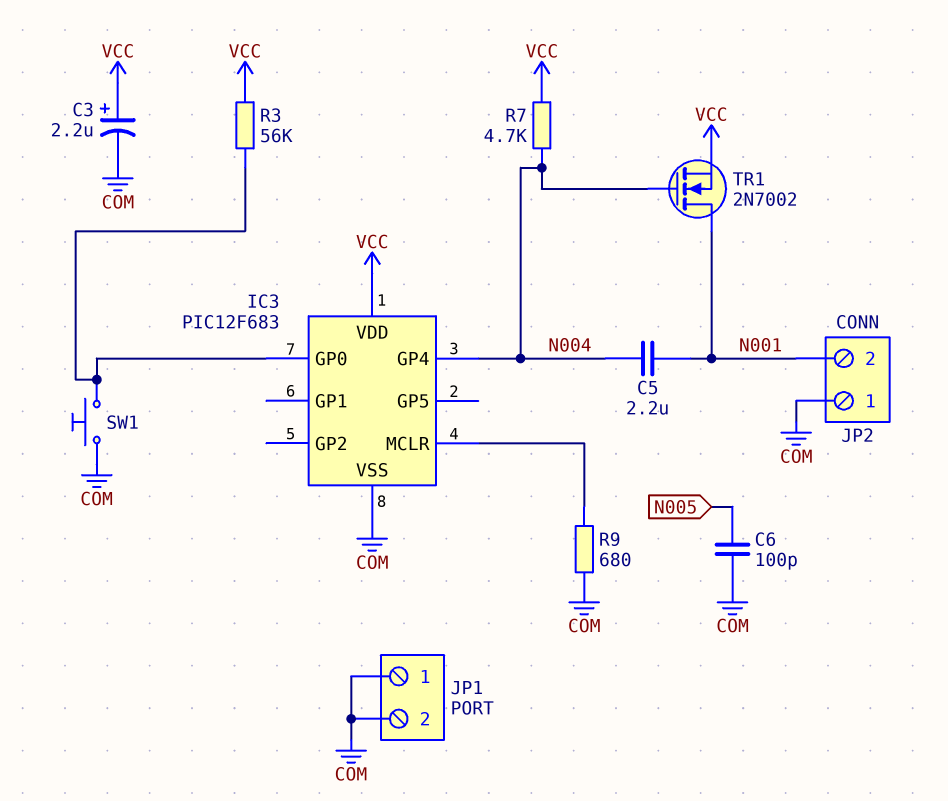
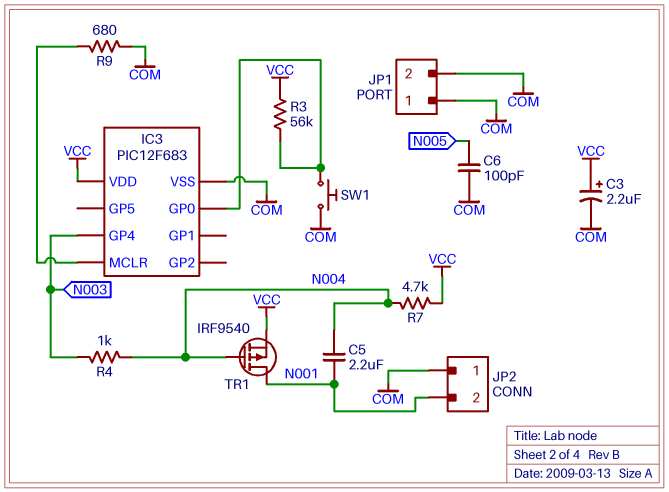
IC3 pin GP4: N004 -> N003
R4: none -> 1k (N003, N004)
TR1: NMOS 2N7002 (G N004, D N001, S VCC) -> PMOS IRF9540 (G N004, D N001, S VCC)

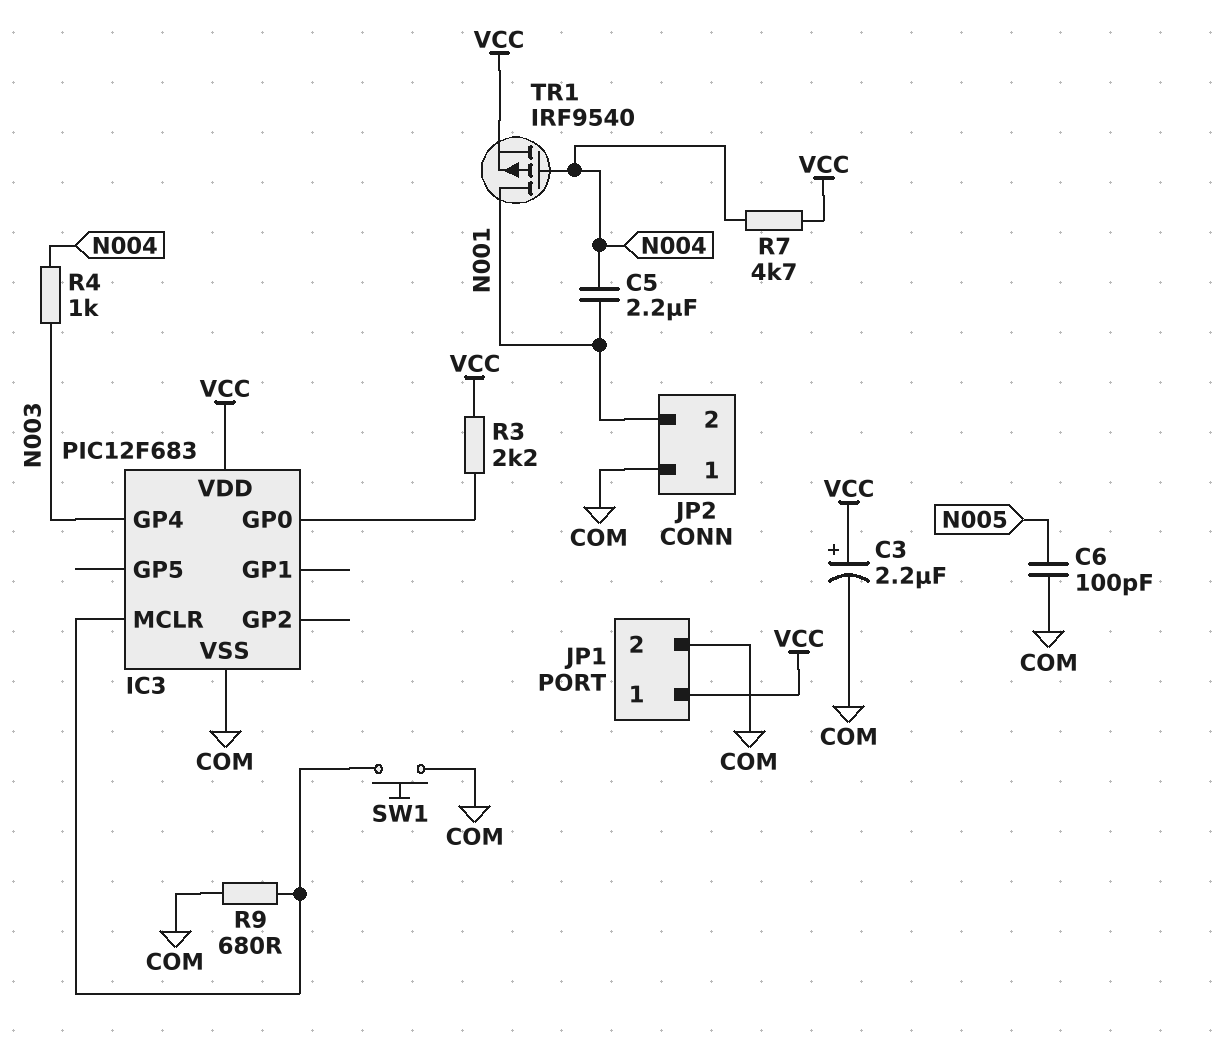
JP1 pin 1: COM -> VCC
R3: 56k (IC3/GP0, VCC) -> 2.2k (IC3/GP0, VCC)
SW1: button (COM, IC3/GP0) -> button (COM, IC3/MCLR)

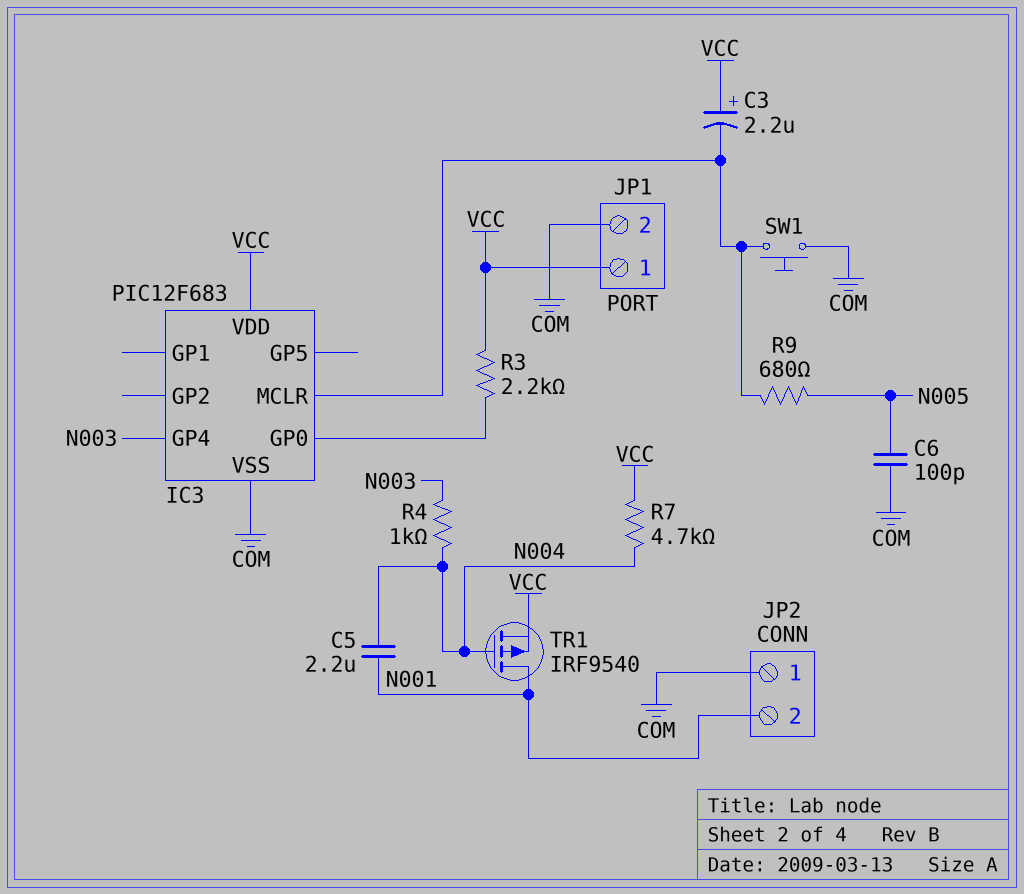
C3: 2.2uF (plus VCC, minus COM) -> 2.2uF (plus VCC, minus IC3/MCLR)
R9: 680 (COM, IC3/MCLR) -> 680 (IC3/MCLR, N005)

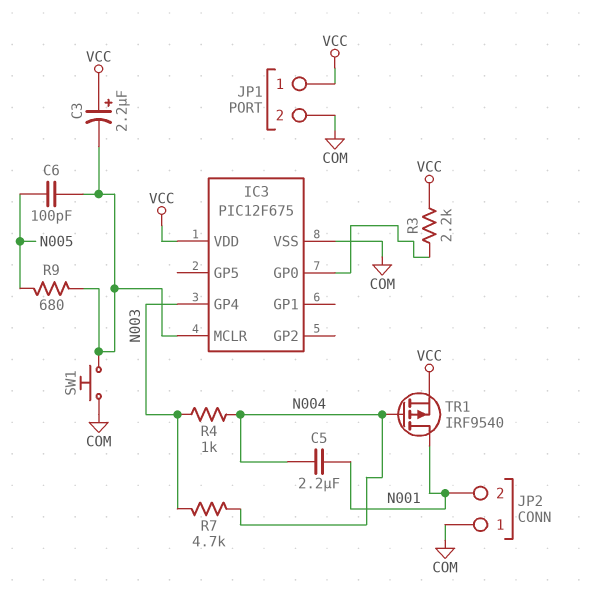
C6: 100pF (COM, N005) -> 100pF (IC3/MCLR, N005)
IC3: PIC12F683 -> PIC12F675
R7: 4.7k (N004, VCC) -> 4.7k (N003, N004)

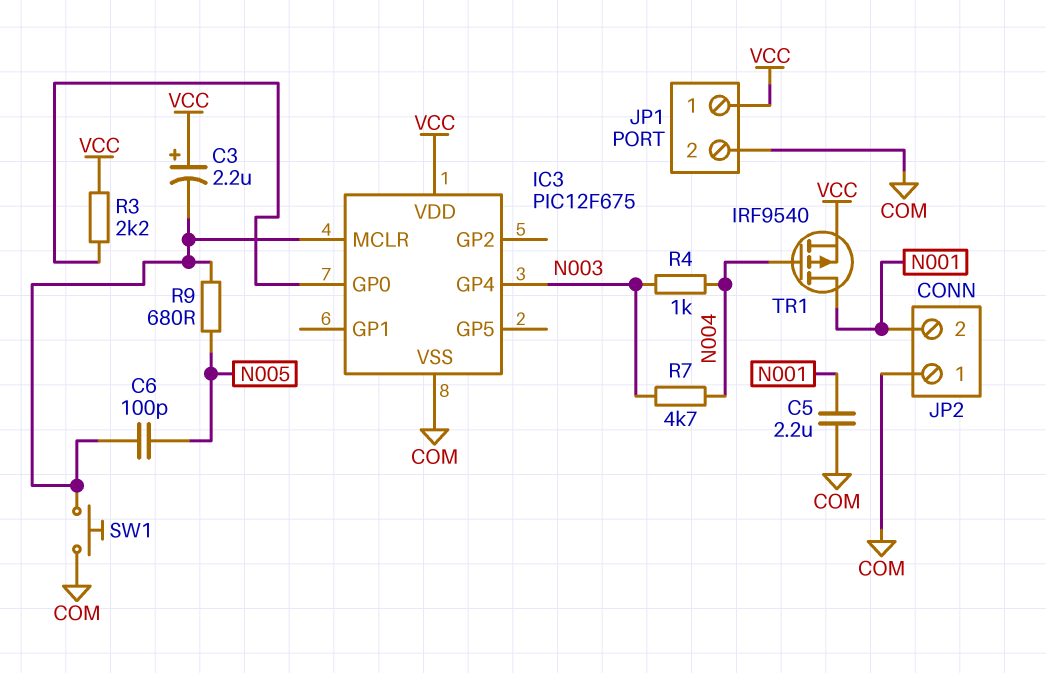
C5: 2.2uF (N001, N004) -> 2.2uF (COM, N001)

